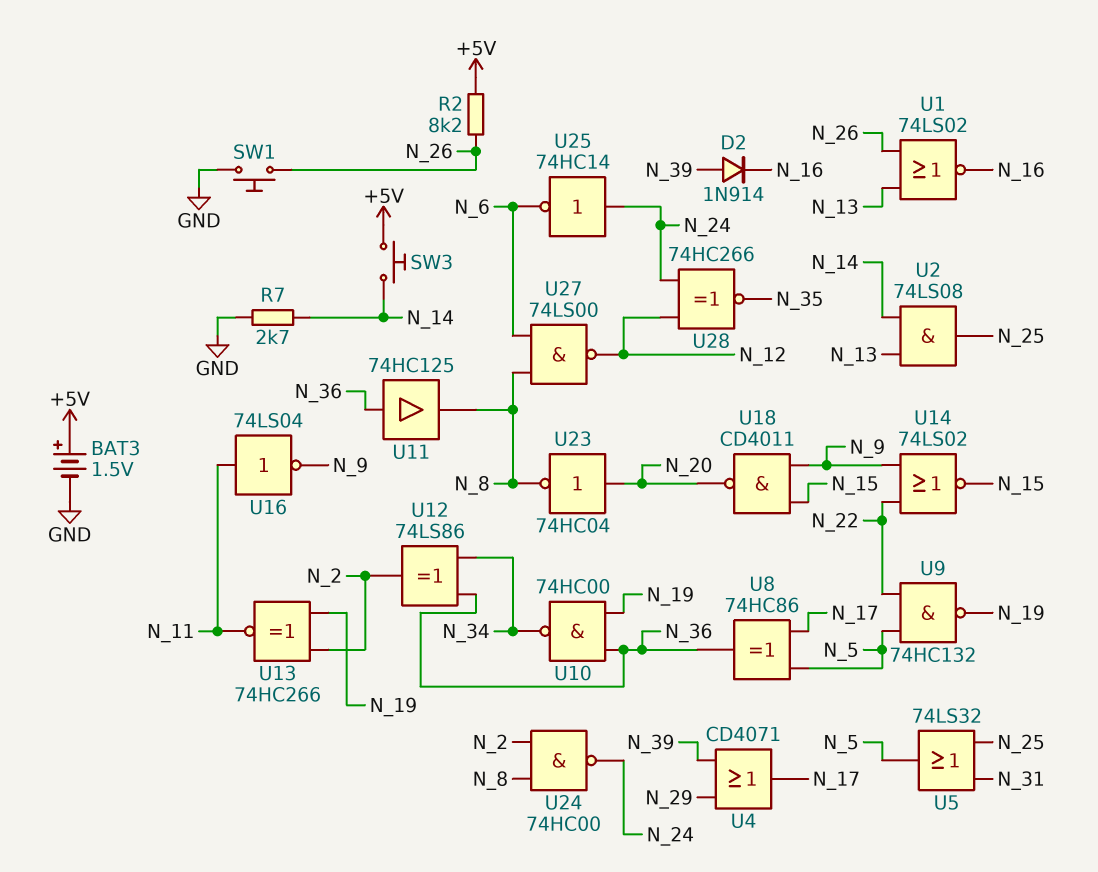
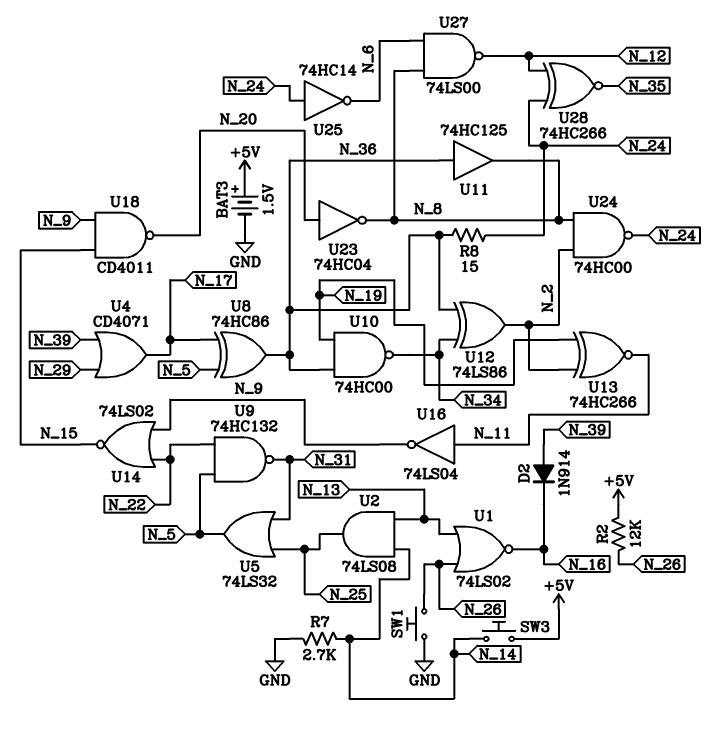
R2: 8.2k (+5V, N_26) -> 12k (+5V, N_26)
R8: none -> 15 (N_24, N_36)
U9: NAND 74HC132 (in N_5, in N_22, out N_19) -> NAND 74HC132 (in N_5, in N_22, out N_31)

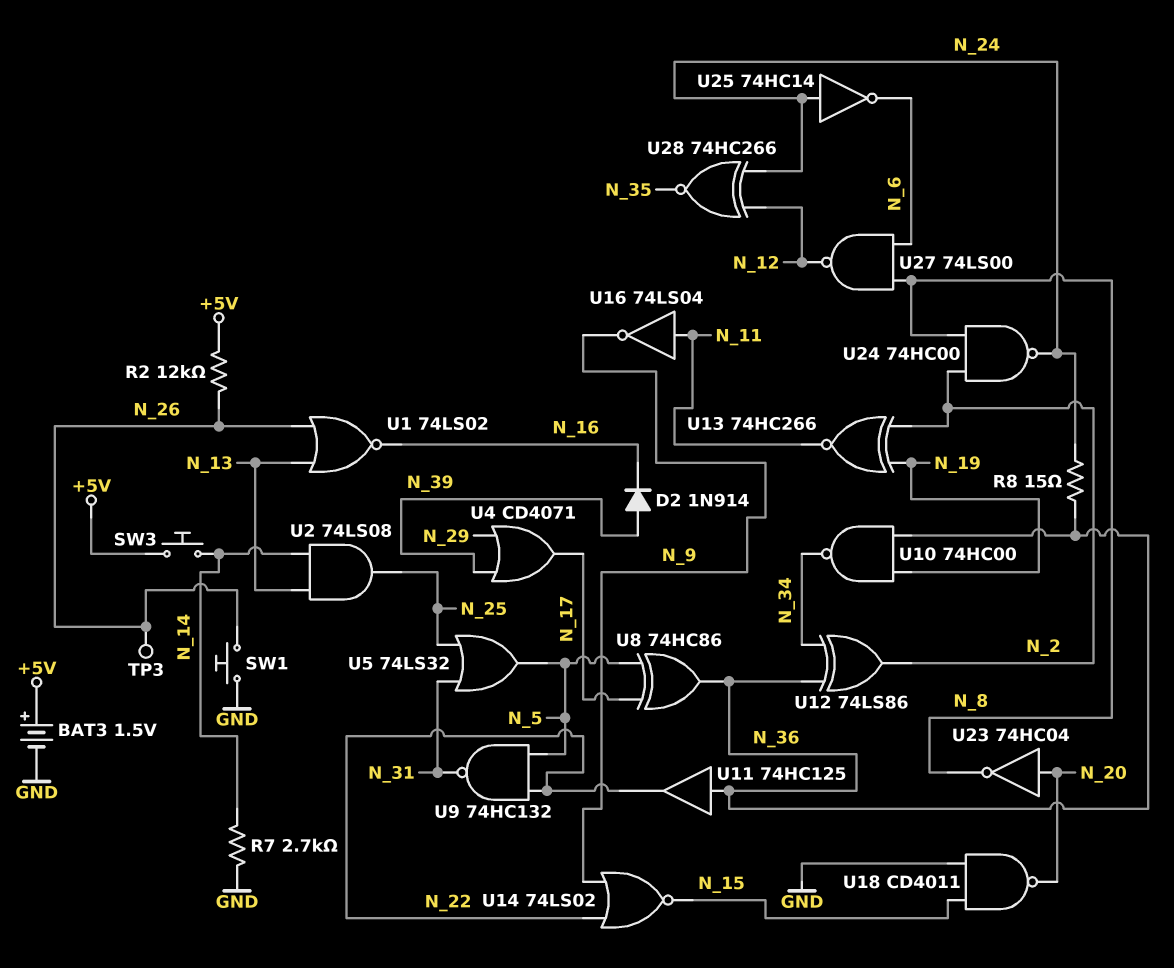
TP3: none -> test point (N_26)
U11: buffer 74HC125 (in N_36, out N_8) -> buffer 74HC125 (in N_36, out N_22)
U18: NAND CD4011 (in N_9, in N_15, out N_20) -> NAND CD4011 (in GND, in N_15, out N_20)

